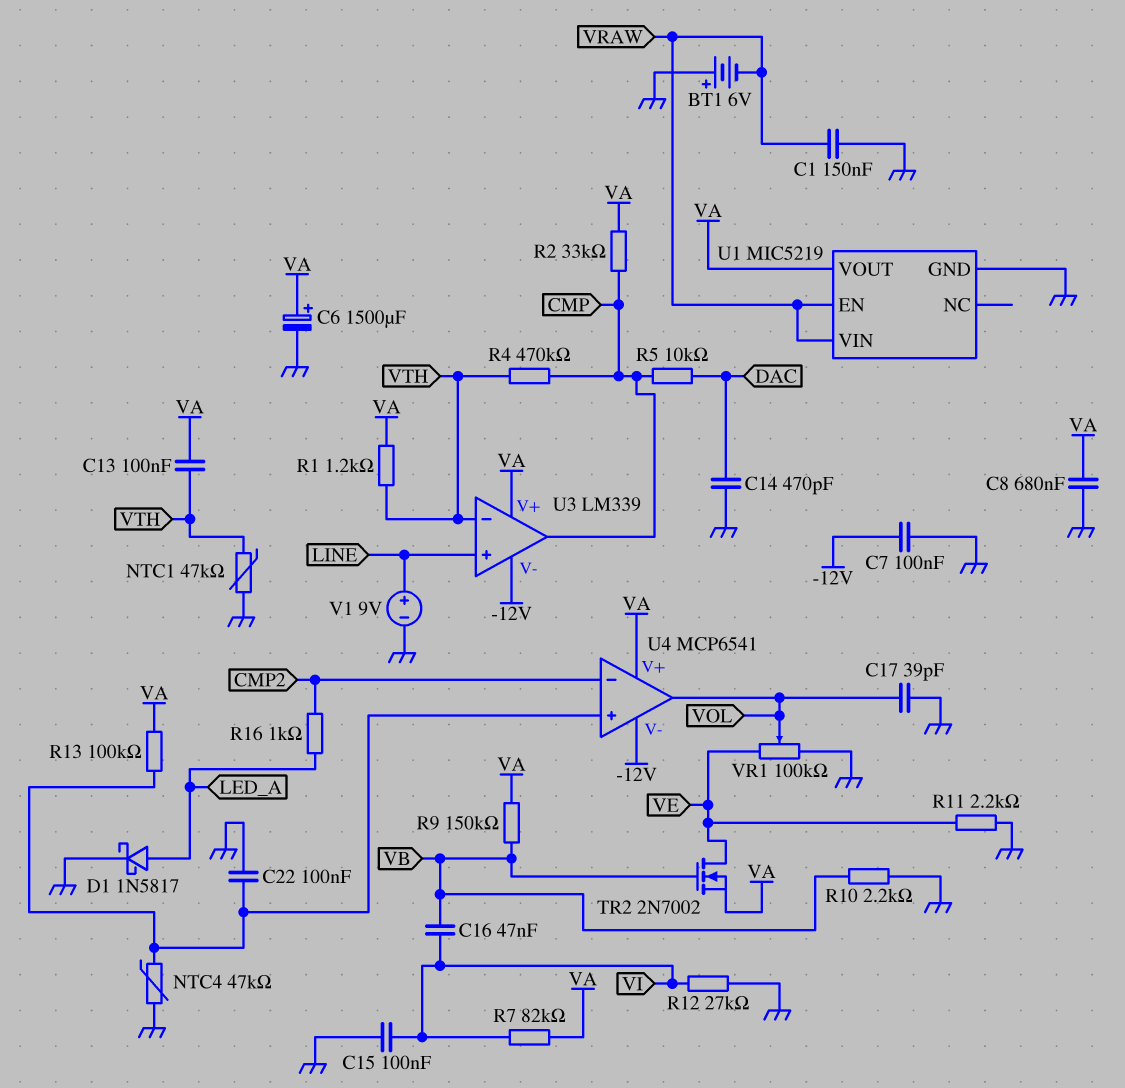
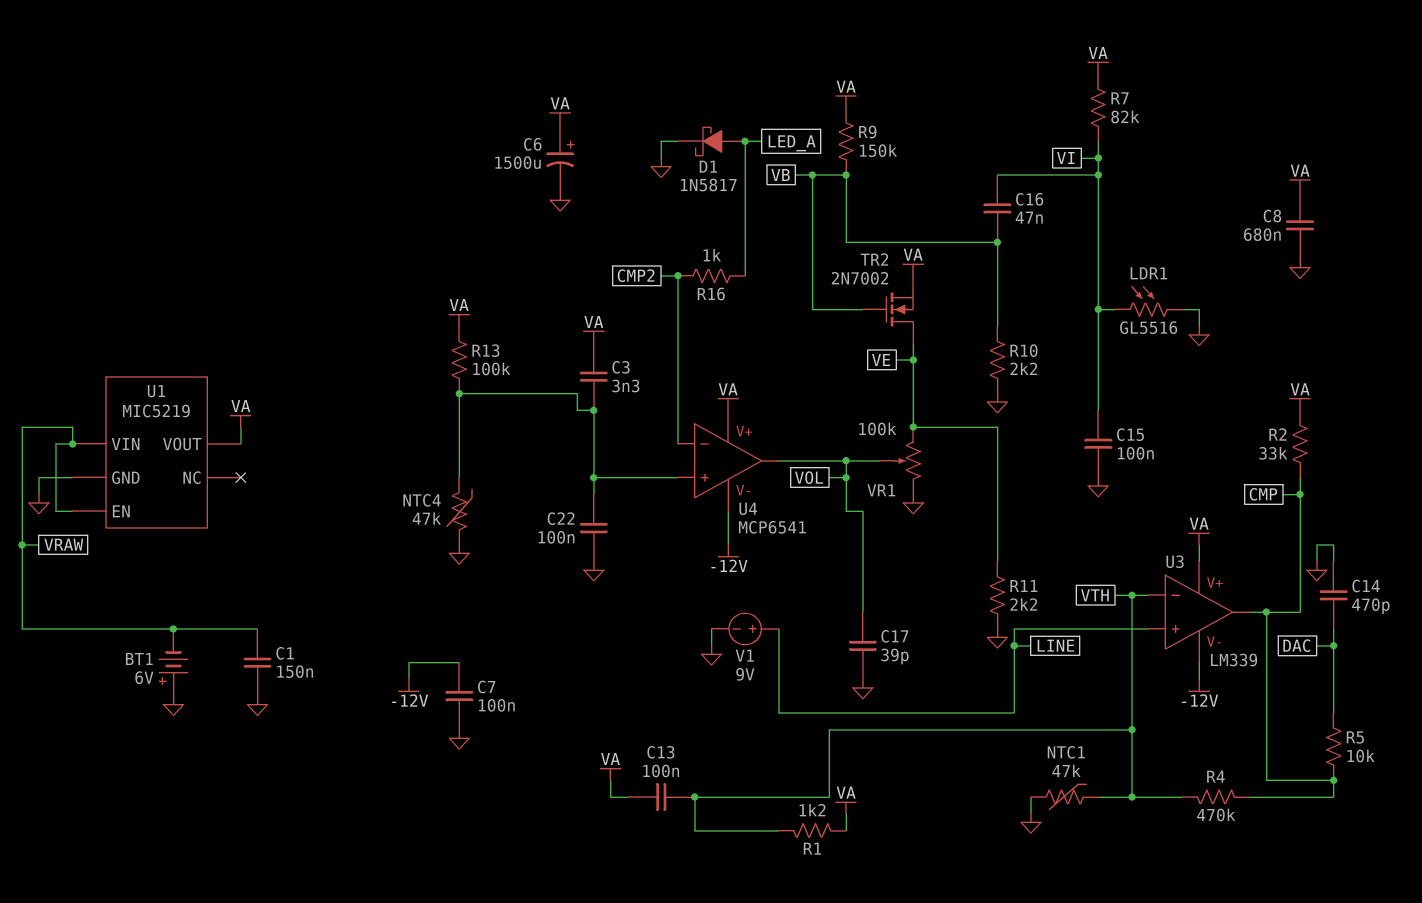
C3: none -> 3.3nF (U4/in+, VA)
LDR1: none -> GL5516 (GND, VI)
R12: 27k (GND, VI) -> none

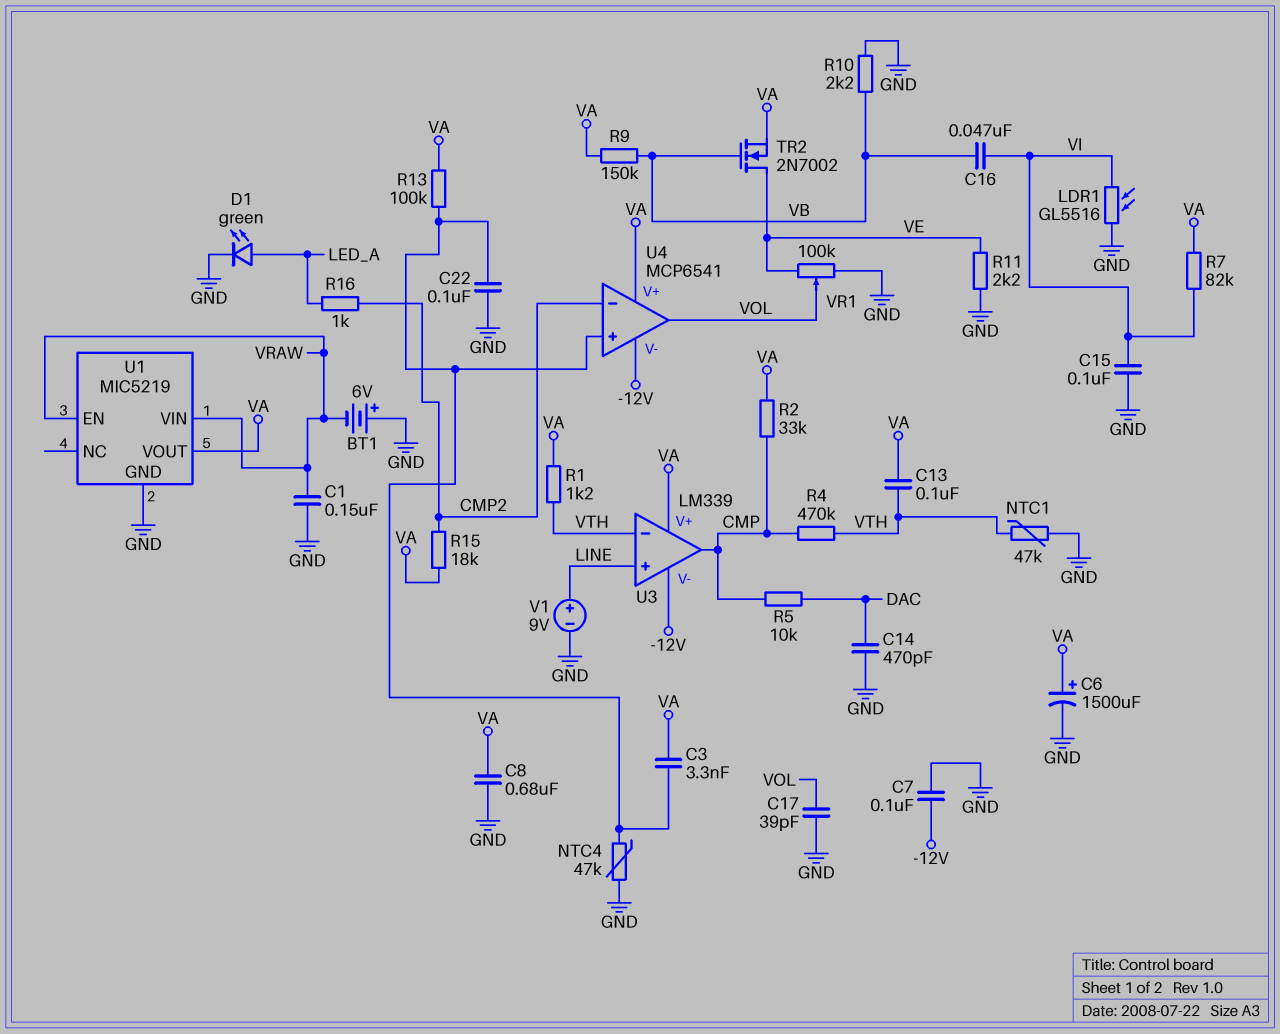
D1: schottky 1N5817 (A LED_A, K GND) -> LED green (A LED_A, K GND)
R15: none -> 18k (CMP2, VA)

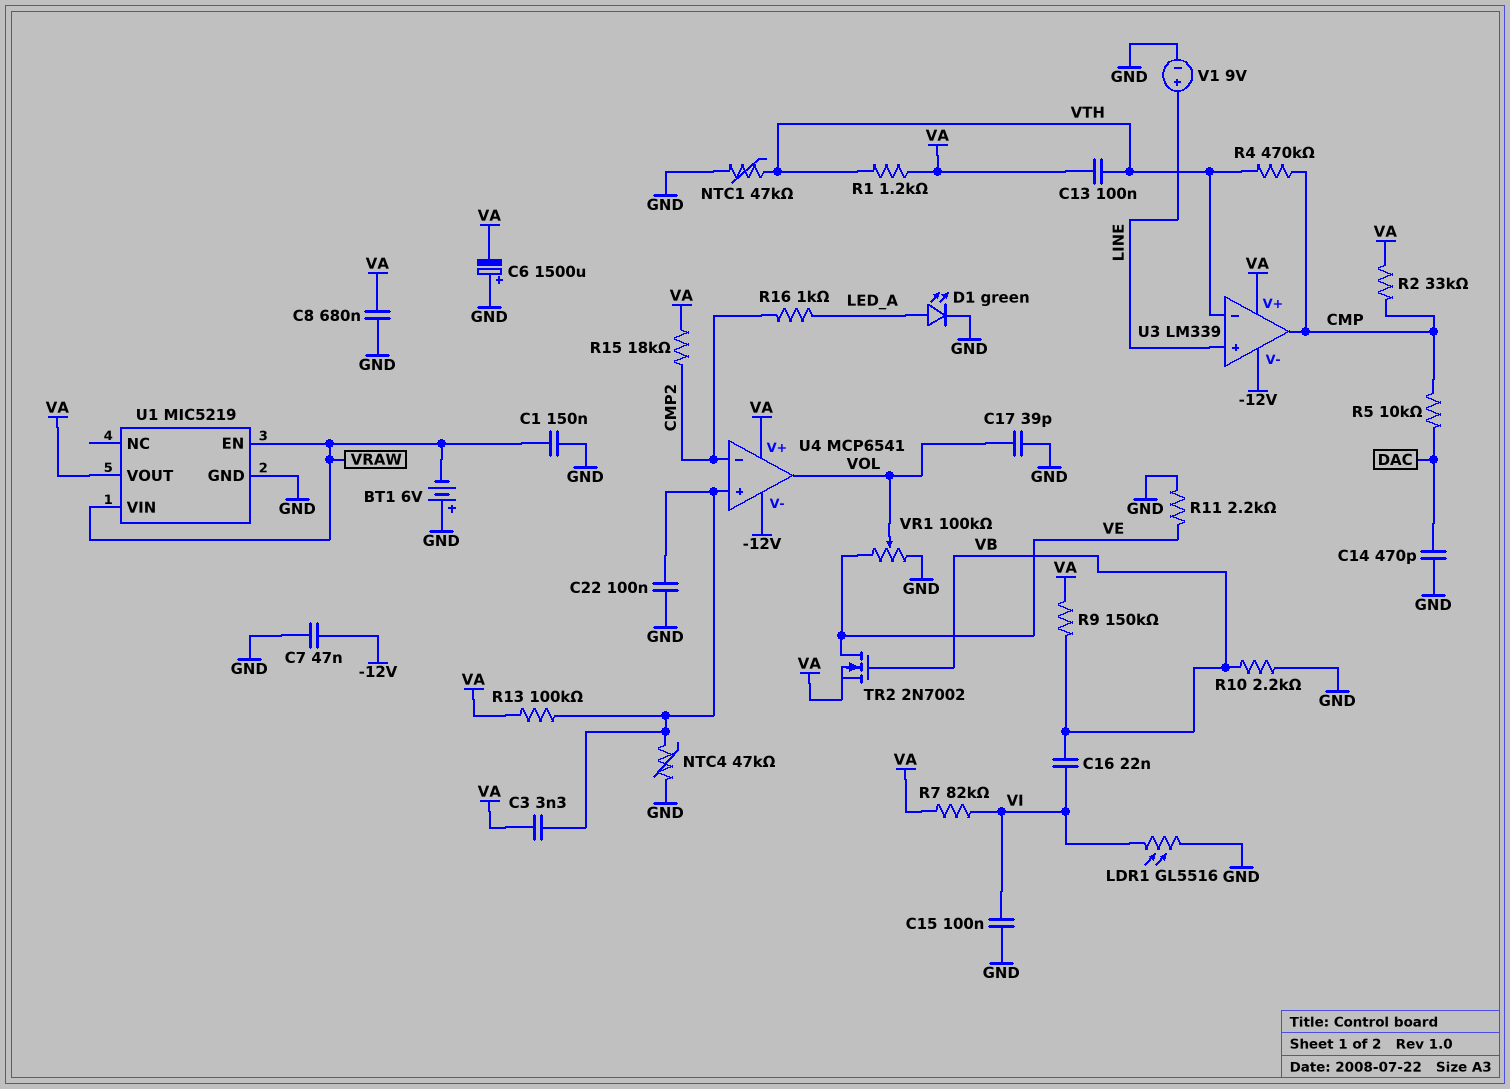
C6: 1500uF (plus VA, minus GND) -> 1500uF (plus GND, minus VA)
C7: 100nF (-12V, GND) -> 47nF (-12V, GND)
C16: 47nF (VB, VI) -> 22nF (VB, VI)

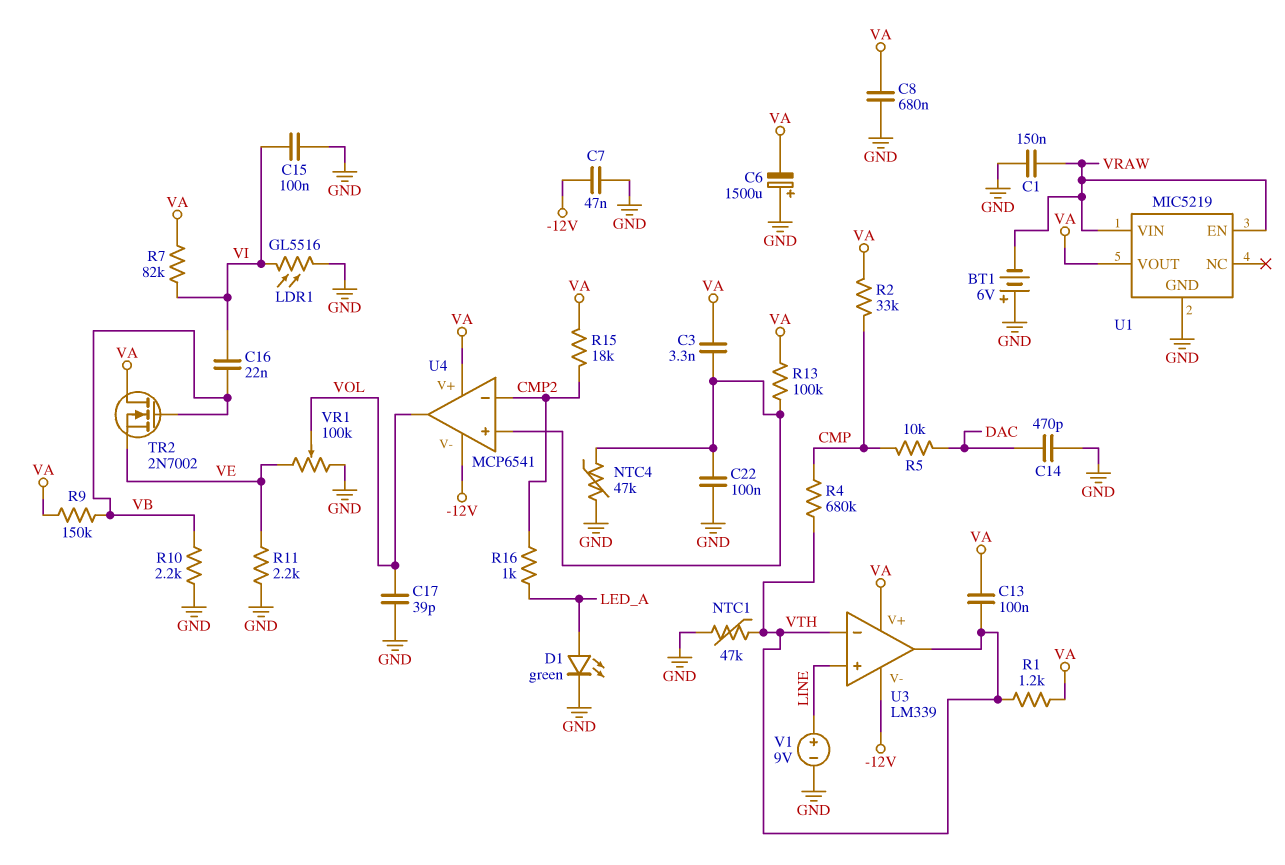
R4: 470k (CMP, VTH) -> 680k (CMP, VTH)
TR2: NMOS 2N7002 (G VB, D VE, S VA) -> NMOS 2N7002 (G VB, D VA, S VE)
U3 pin out: CMP -> VTH

